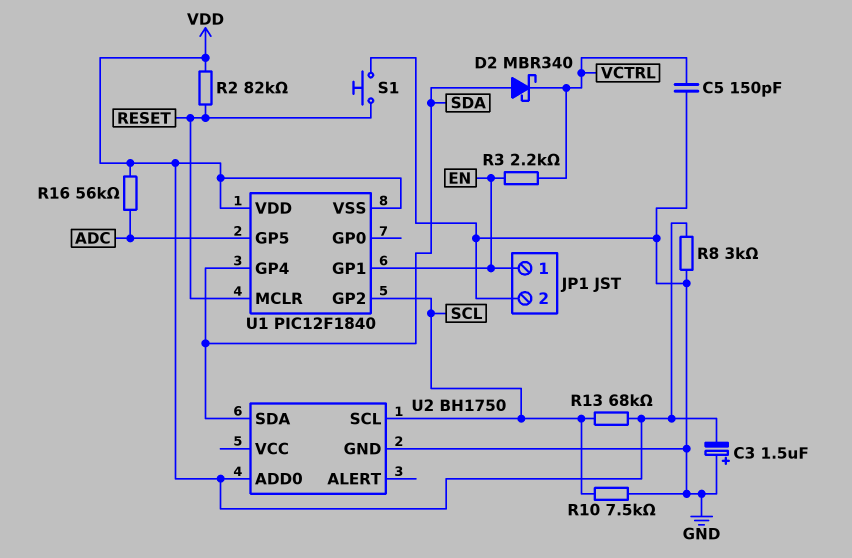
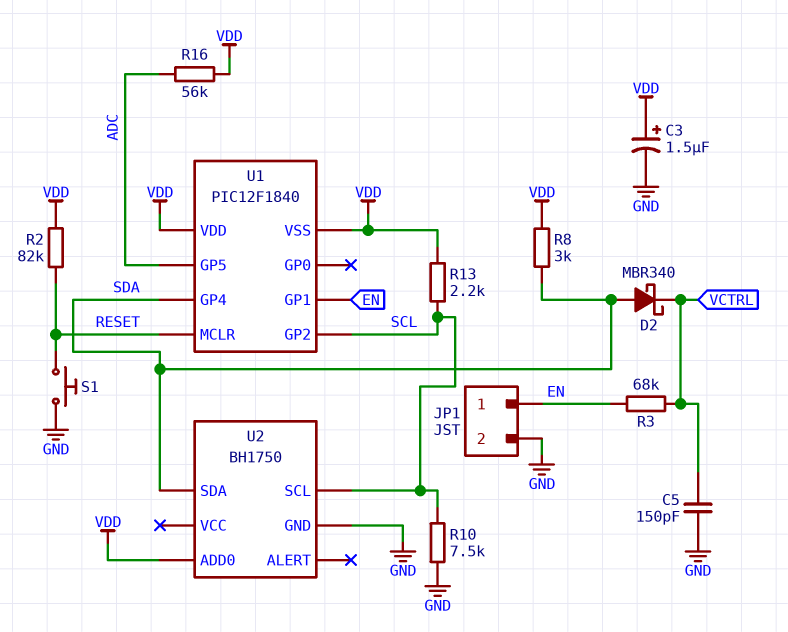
C3: 1.5uF (plus GND, minus VDD) -> 1.5uF (plus VDD, minus GND)
R3: 2.2k (EN, VCTRL) -> 68k (EN, VCTRL)
R8: 3k (GND, VDD) -> 3k (SDA, VDD)
R13: 68k (SCL, VDD) -> 2.2k (SCL, VDD)

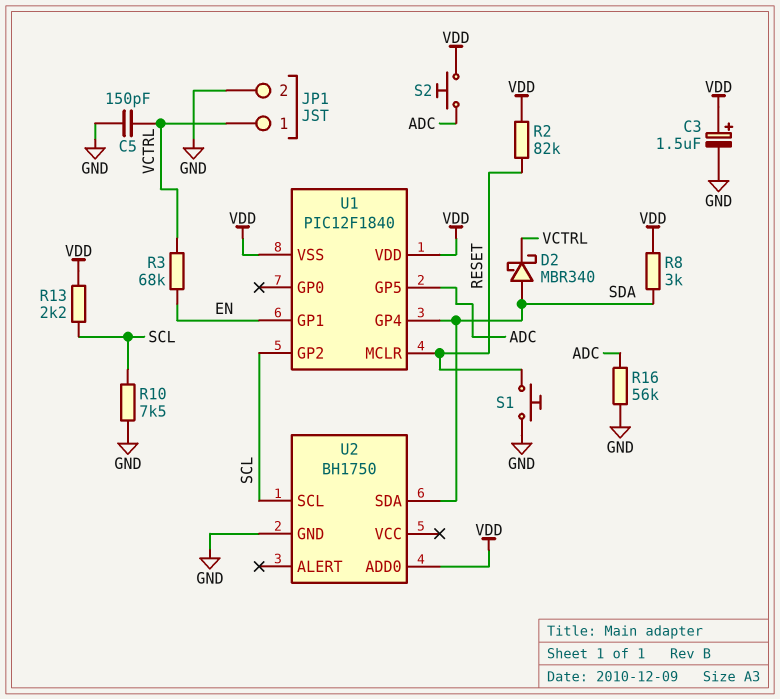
JP1 pin 1: EN -> VCTRL
R16: 56k (ADC, VDD) -> 56k (ADC, GND)
S2: none -> button (ADC, VDD)

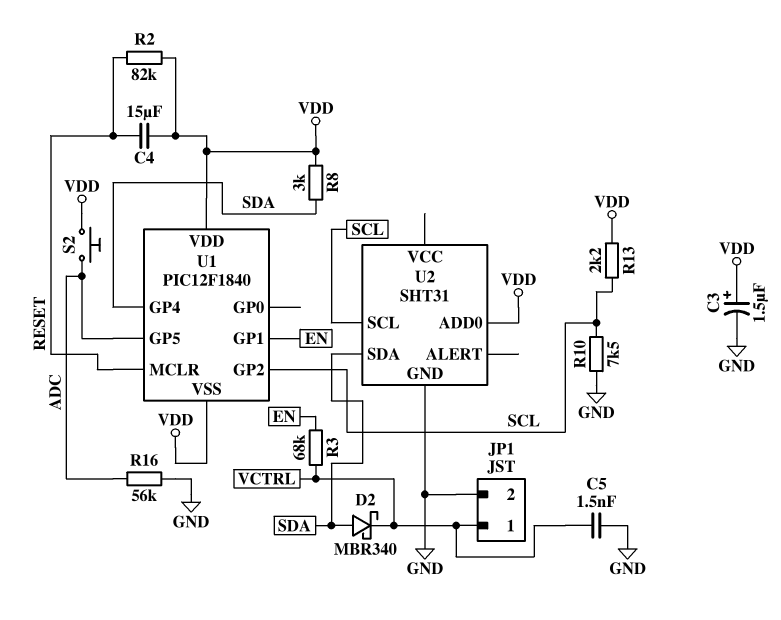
C4: none -> 15uF (RESET, VDD)
C5: 150pF (GND, VCTRL) -> 1.5nF (GND, VCTRL)
S1: button (GND, RESET) -> none
U2: BH1750 -> SHT31

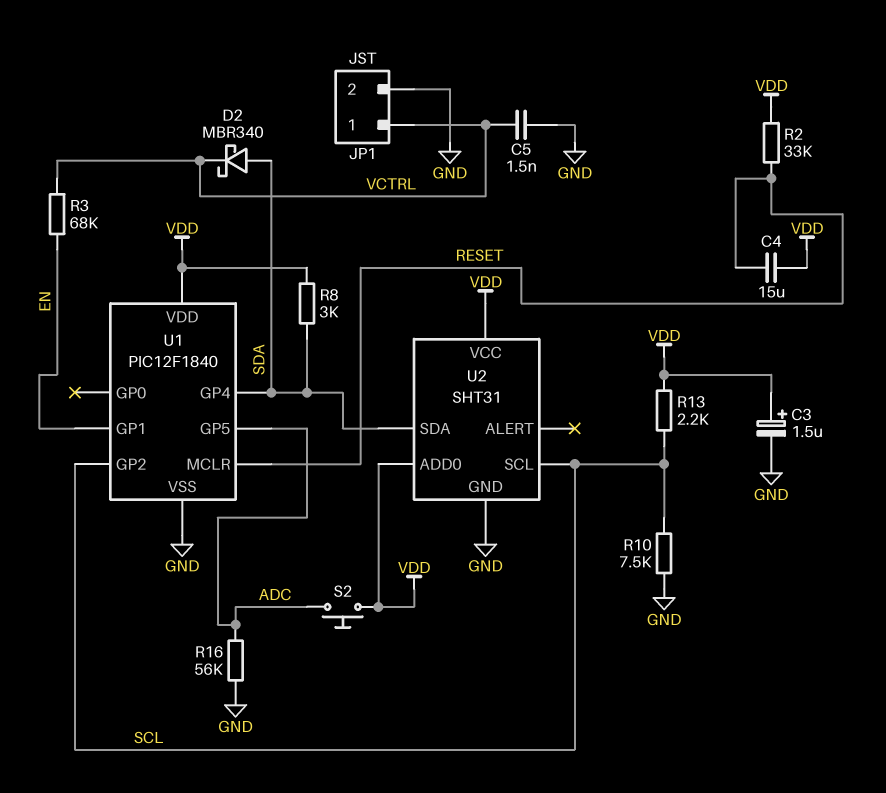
R2: 82k (RESET, VDD) -> 33k (RESET, VDD)
U1 pin VSS: VDD -> GND
U2 pin VCC: none -> VDD

